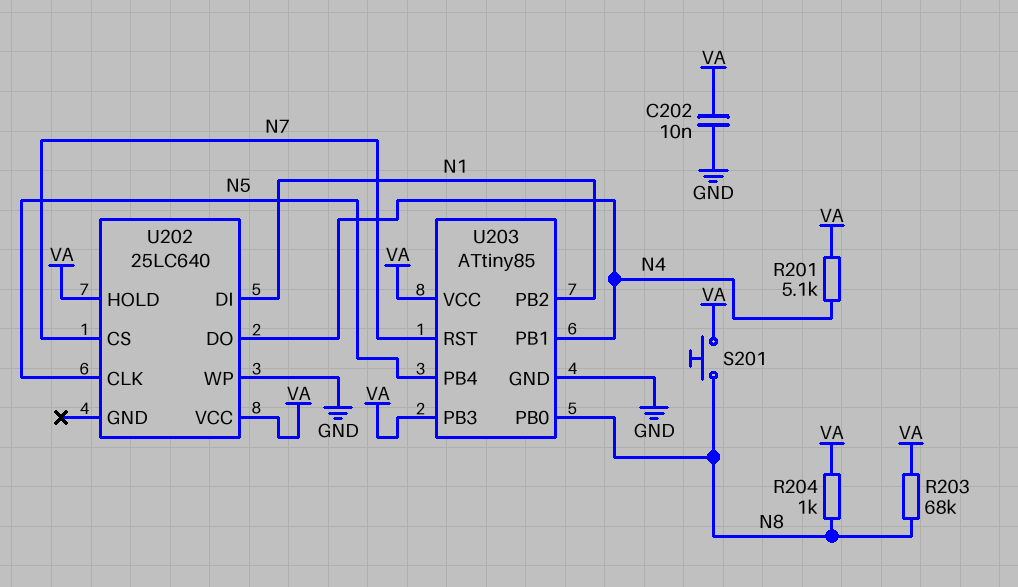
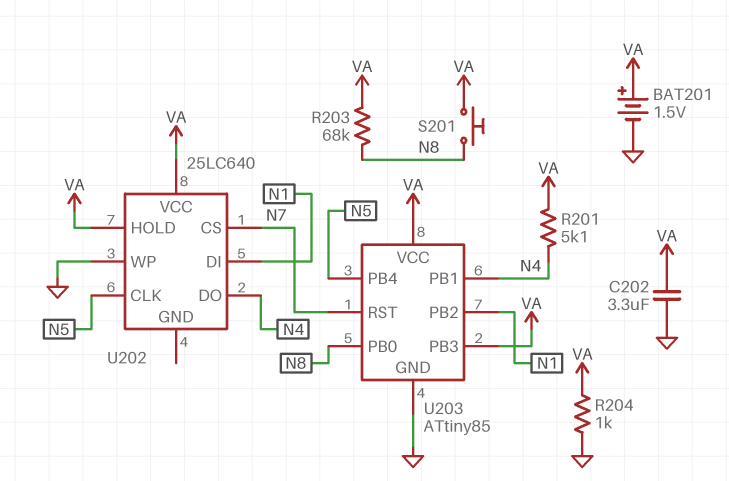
BAT201: none -> 1.5V (plus VA, minus GND)
C202: 10nF (GND, VA) -> 3.3uF (GND, VA)
R204: 1k (N8, VA) -> 1k (GND, VA)

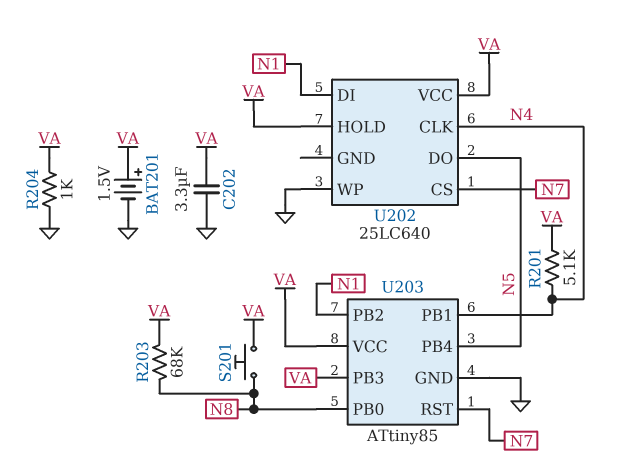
U202 pin CLK: N5 -> N4
U202 pin DO: N4 -> N5

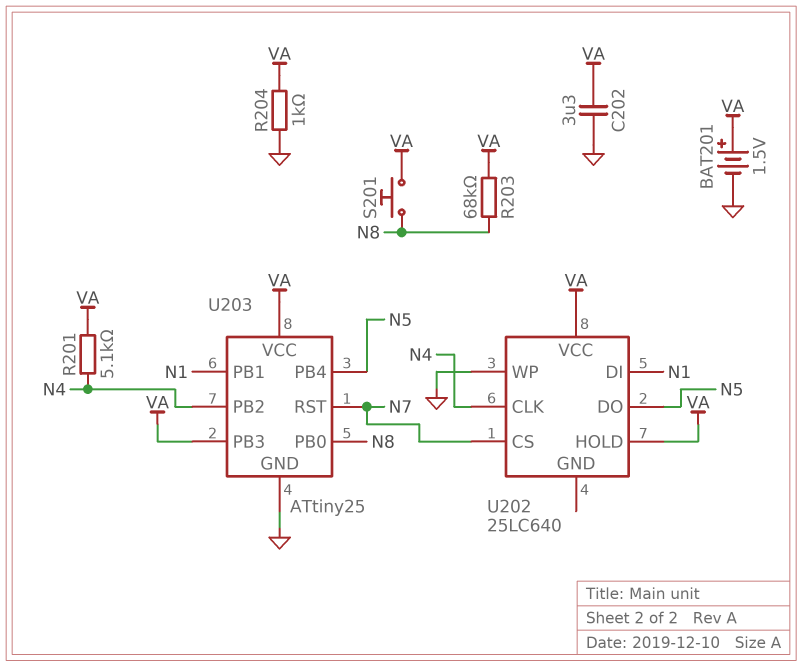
U203: ATtiny85 -> ATtiny25
U203 pin PB1: N4 -> N1
U203 pin PB2: N1 -> N4

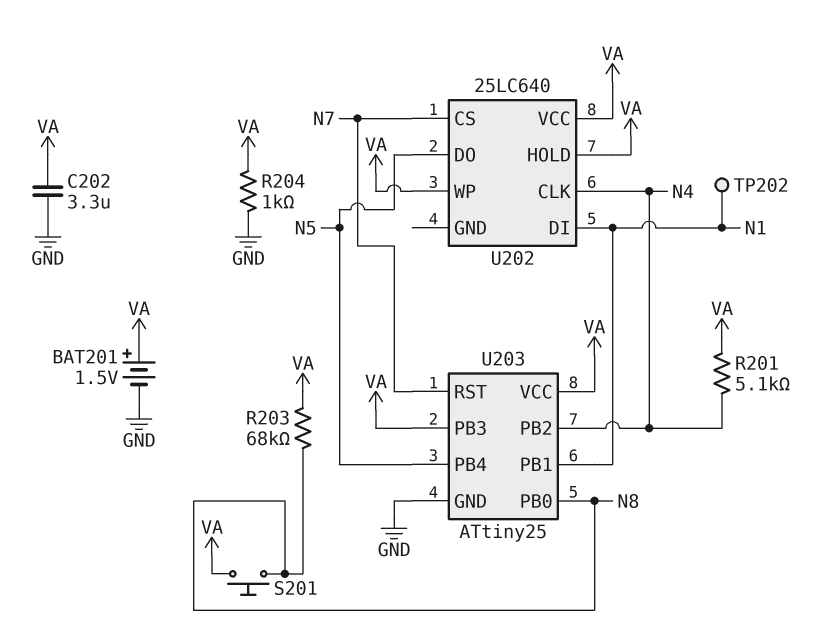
TP202: none -> test point (N1)
U202 pin WP: GND -> VA

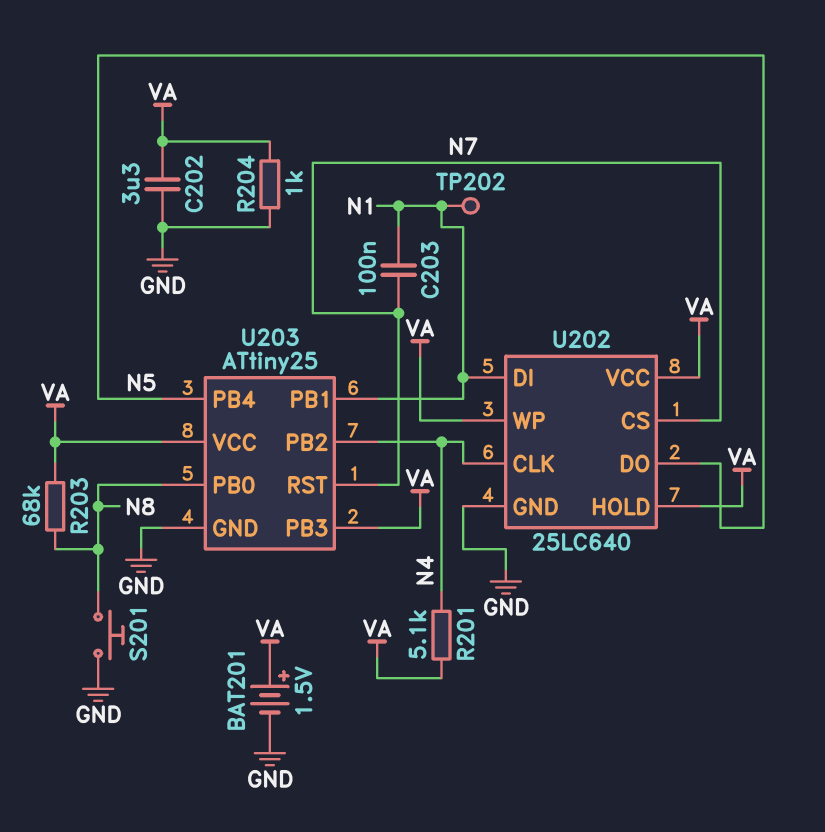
C203: none -> 100nF (N1, N7)
S201: button (N8, VA) -> button (GND, N8)
U202 pin GND: none -> GND

